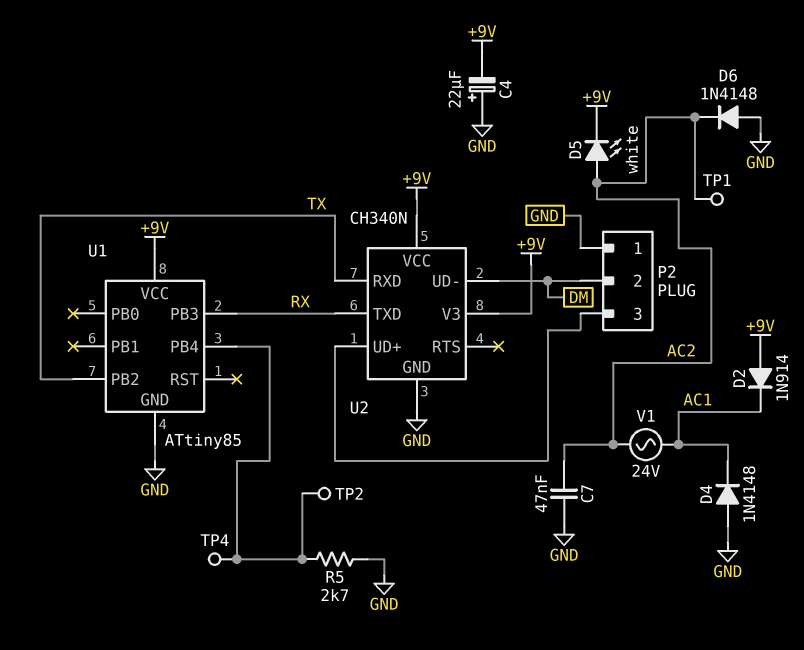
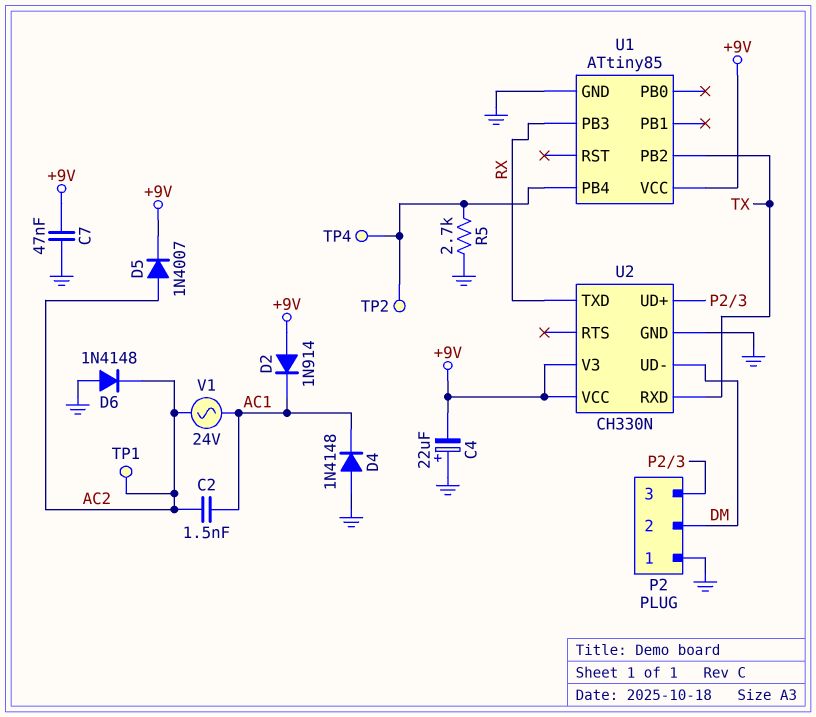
C2: none -> 1.5nF (AC1, AC2)
C7: 47nF (AC2, GND) -> 47nF (+9V, GND)
D5: LED white (A AC2, K +9V) -> diode 1N4007 (A AC2, K +9V)
U2: CH340N -> CH330N

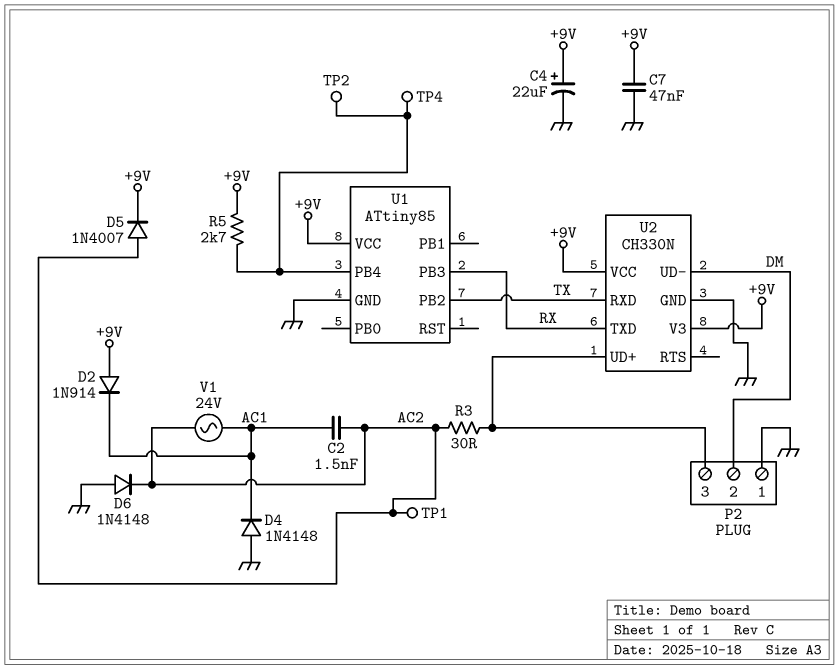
C4: 22uF (plus GND, minus +9V) -> 22uF (plus +9V, minus GND)
R3: none -> 30 (AC2, P2/3)
R5: 2.7k (GND, U1/PB4) -> 2.7k (+9V, U1/PB4)

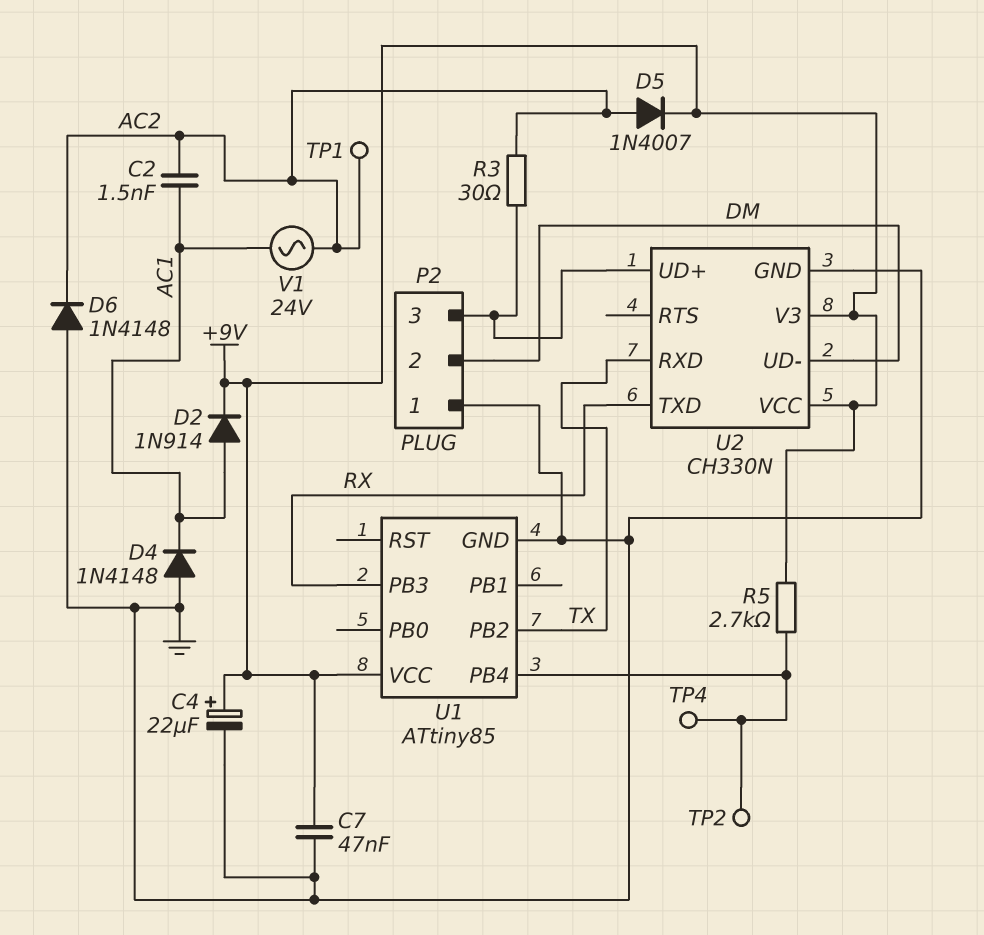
D2: diode 1N914 (A +9V, K AC1) -> diode 1N914 (A AC1, K +9V)

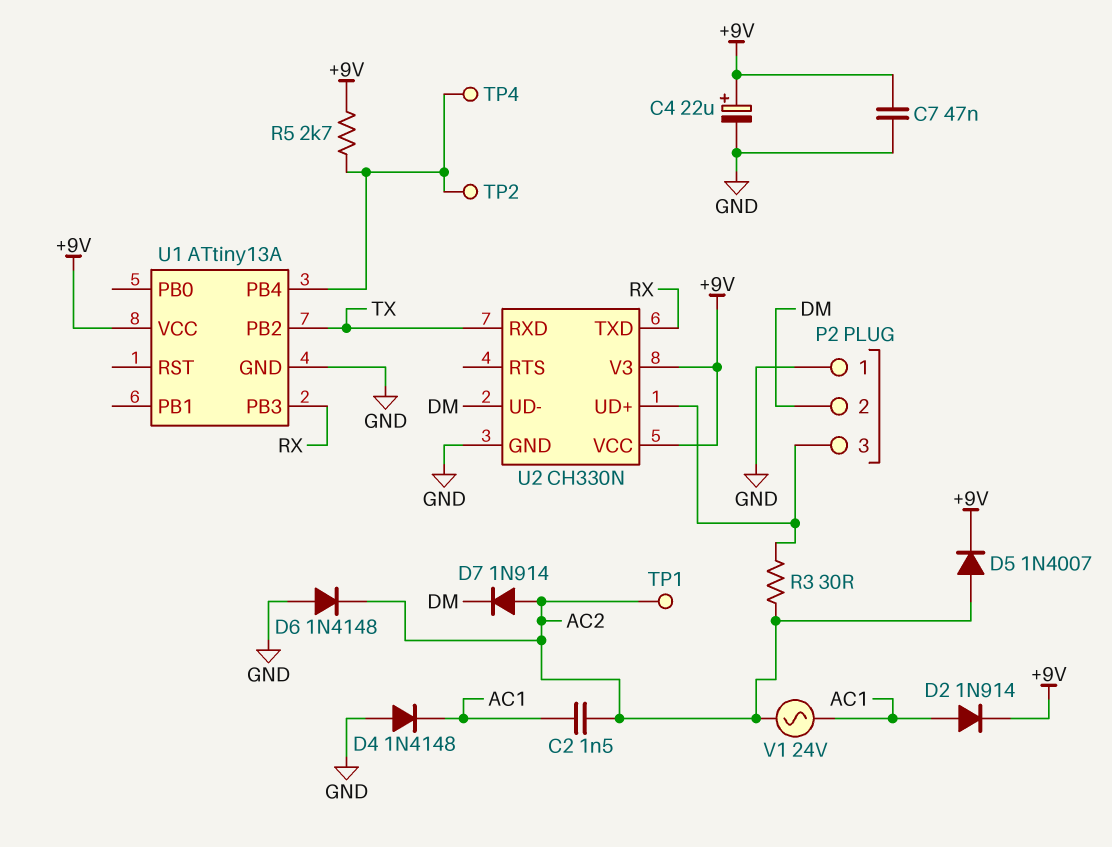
D7: none -> diode 1N914 (A AC2, K DM)
U1: ATtiny85 -> ATtiny13A

